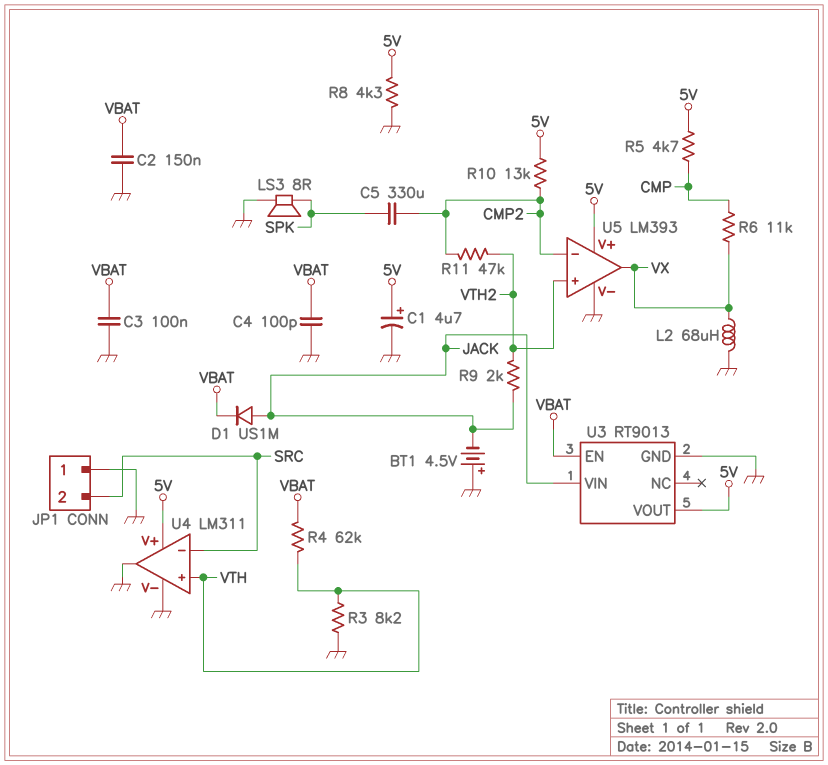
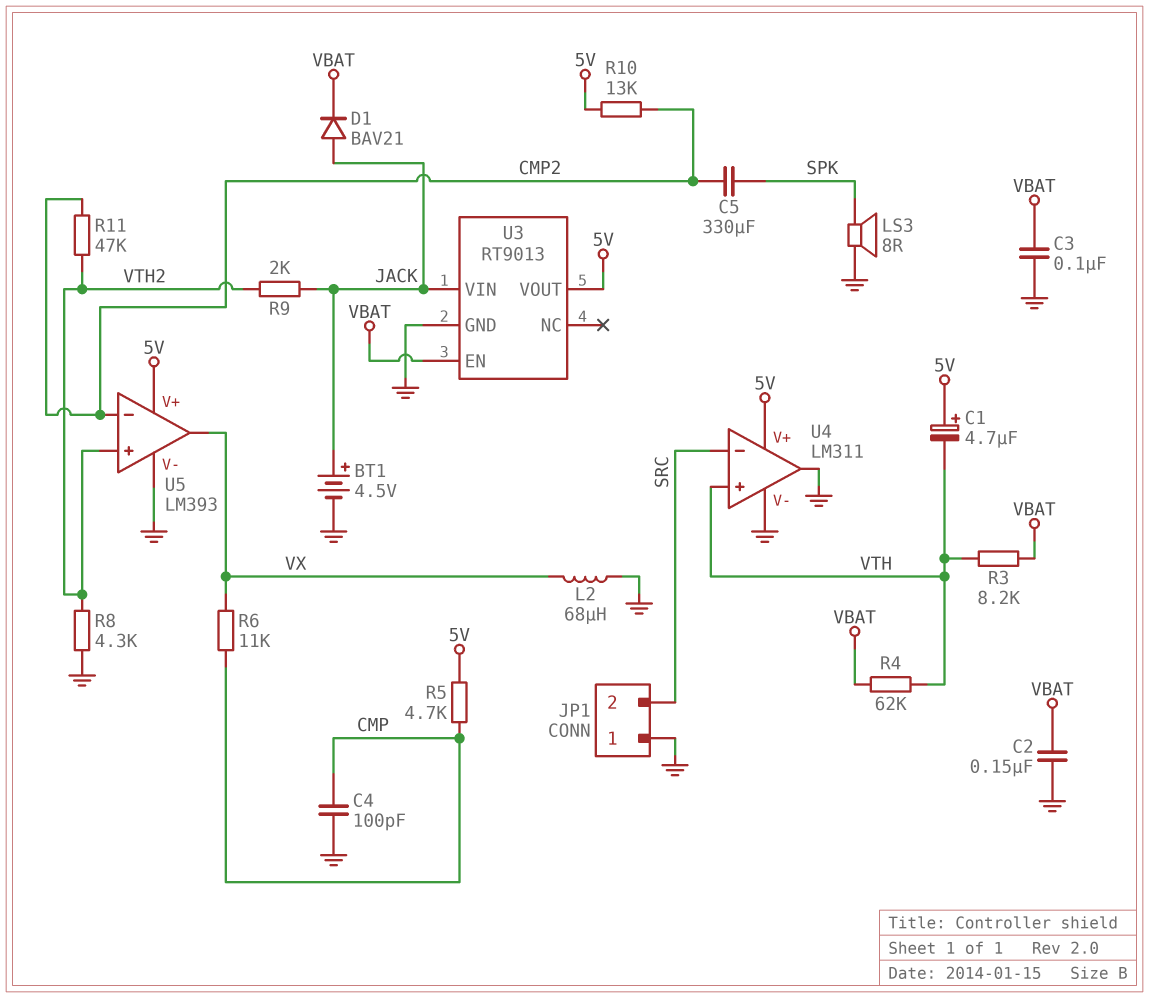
BT1: 4.5V (plus GND, minus JACK) -> 4.5V (plus JACK, minus GND)
C1: 4.7uF (plus 5V, minus GND) -> 4.7uF (plus 5V, minus VTH)
C4: 100pF (GND, VBAT) -> 100pF (CMP, GND)
D1: diode US1M (A JACK, K VBAT) -> diode BAV21 (A JACK, K VBAT)
R3: 8.2k (GND, VTH) -> 8.2k (VBAT, VTH)
R8: 4.3k (5V, GND) -> 4.3k (GND, VTH2)

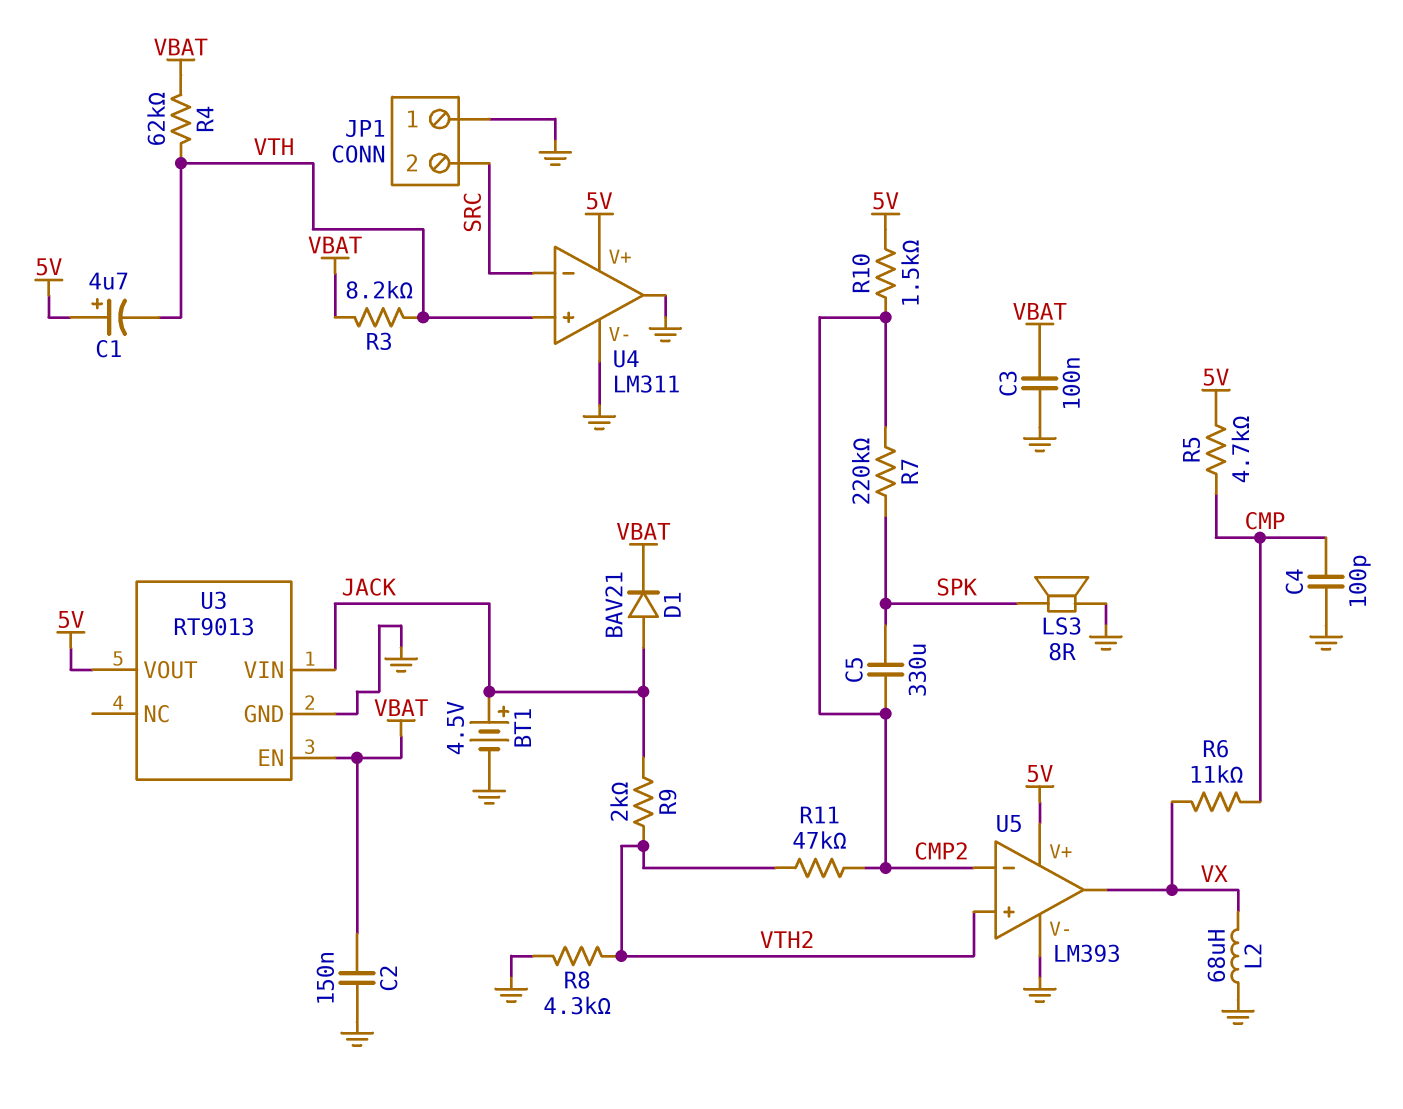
R7: none -> 220k (CMP2, SPK)
R10: 13k (5V, CMP2) -> 1.5k (5V, CMP2)

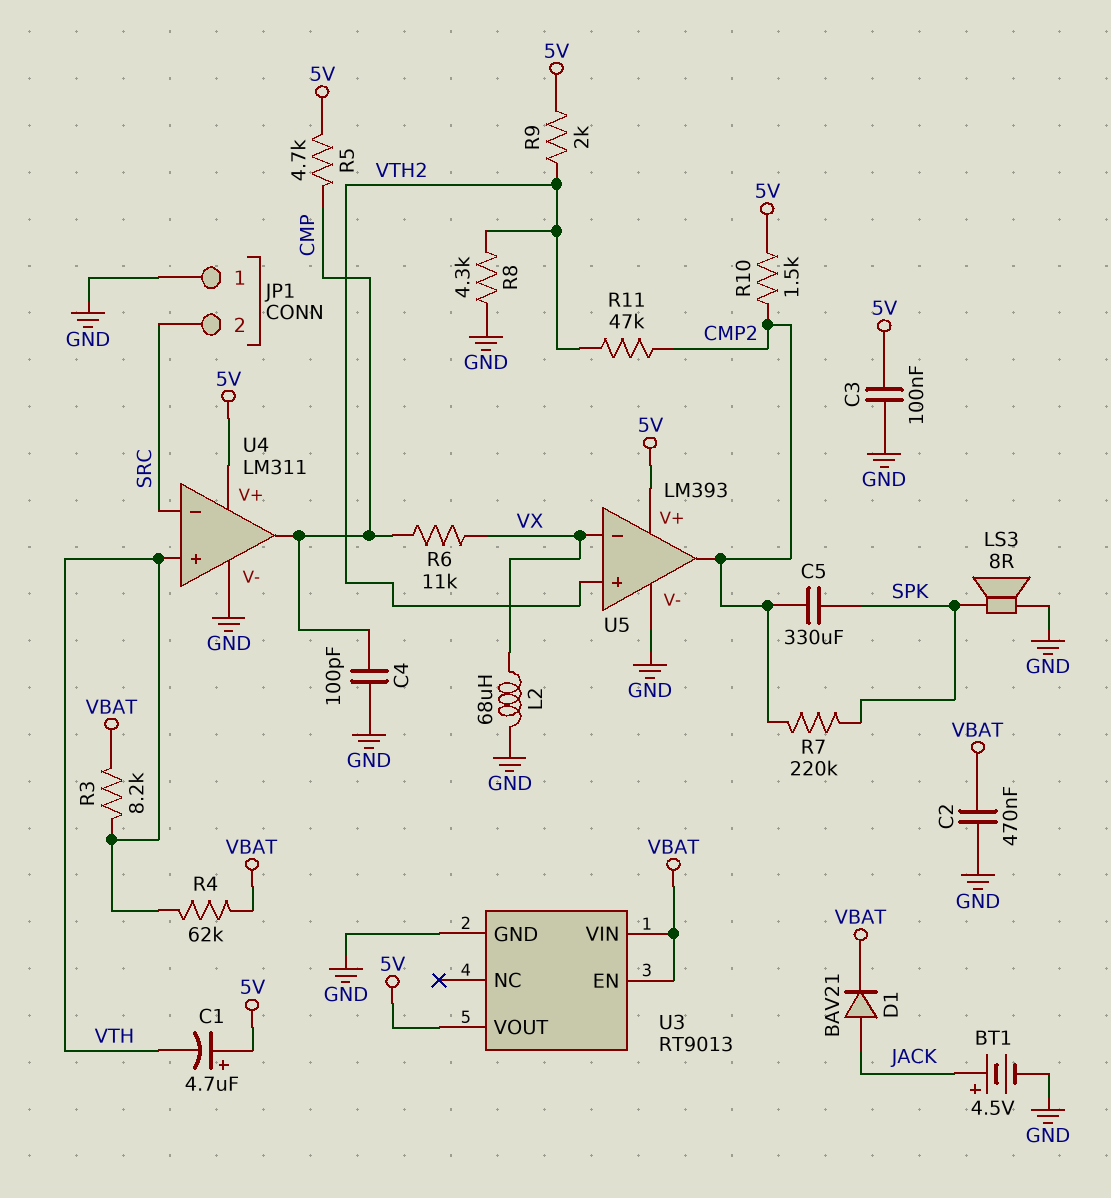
C2: 150nF (GND, VBAT) -> 470nF (GND, VBAT)
C3: 100nF (GND, VBAT) -> 100nF (5V, GND)
R9: 2k (JACK, VTH2) -> 2k (5V, VTH2)
U3 pin VIN: JACK -> VBAT
U4 pin out: GND -> CMP
U5 pin in-: CMP2 -> VX
U5 pin out: VX -> CMP2

